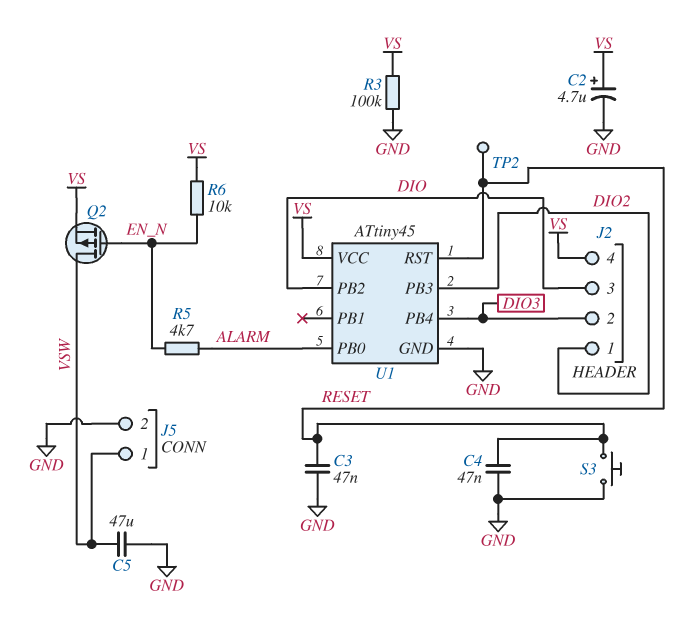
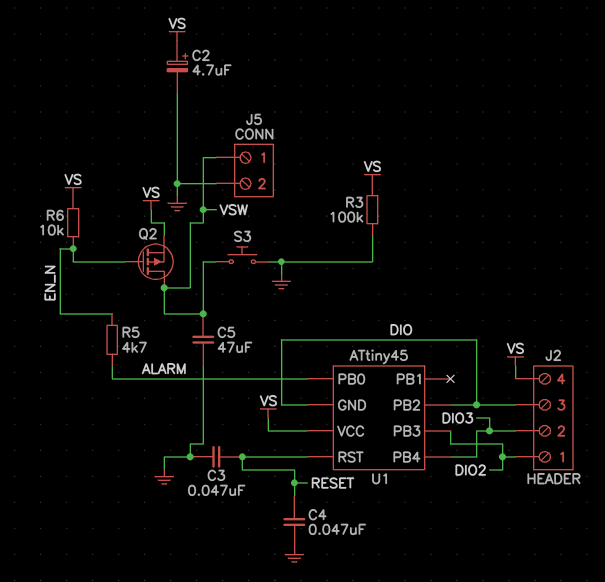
S3: button (GND, RESET) -> button (GND, VSW)
TP2: test point (RESET) -> none
U1 pin GND: GND -> DIO

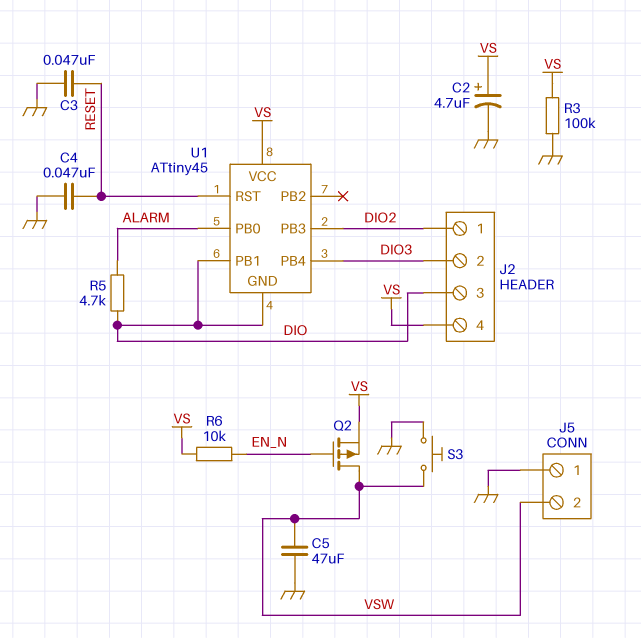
J5 pin 1: VSW -> GND
J5 pin 2: GND -> VSW
R5: 4.7k (ALARM, EN_N) -> 4.7k (ALARM, DIO)
U1 pin PB1: none -> DIO
U1 pin PB2: DIO -> none

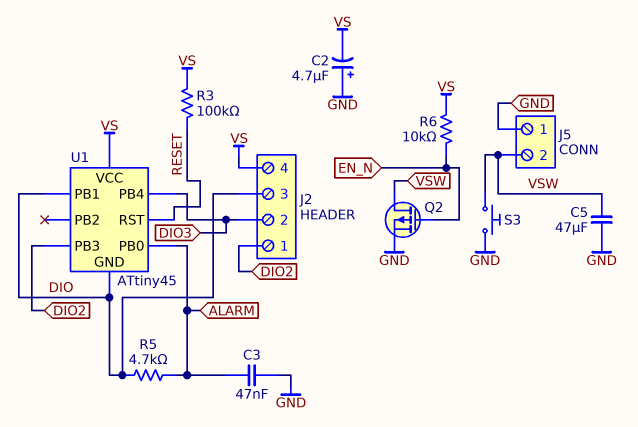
C2: 4.7uF (plus VS, minus GND) -> 4.7uF (plus GND, minus VS)
C3: 47nF (GND, RESET) -> 47nF (ALARM, GND)
C4: 47nF (GND, RESET) -> none
Q2: PMOS (G EN_N, D VSW, S VS) -> PMOS (G EN_N, D VSW, S GND)
R3: 100k (GND, VS) -> 100k (RESET, VS)

